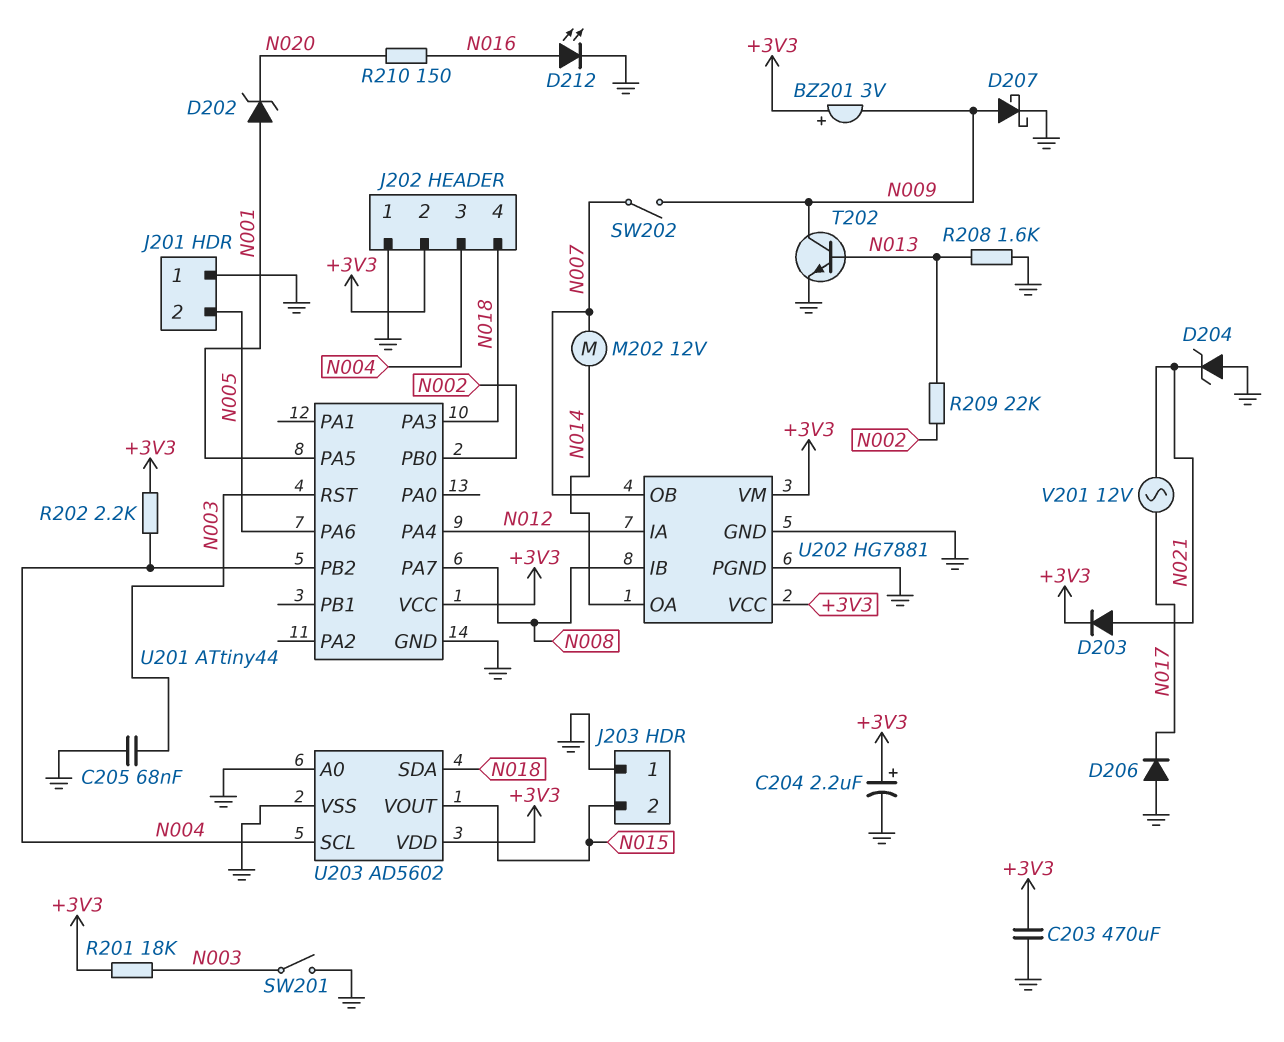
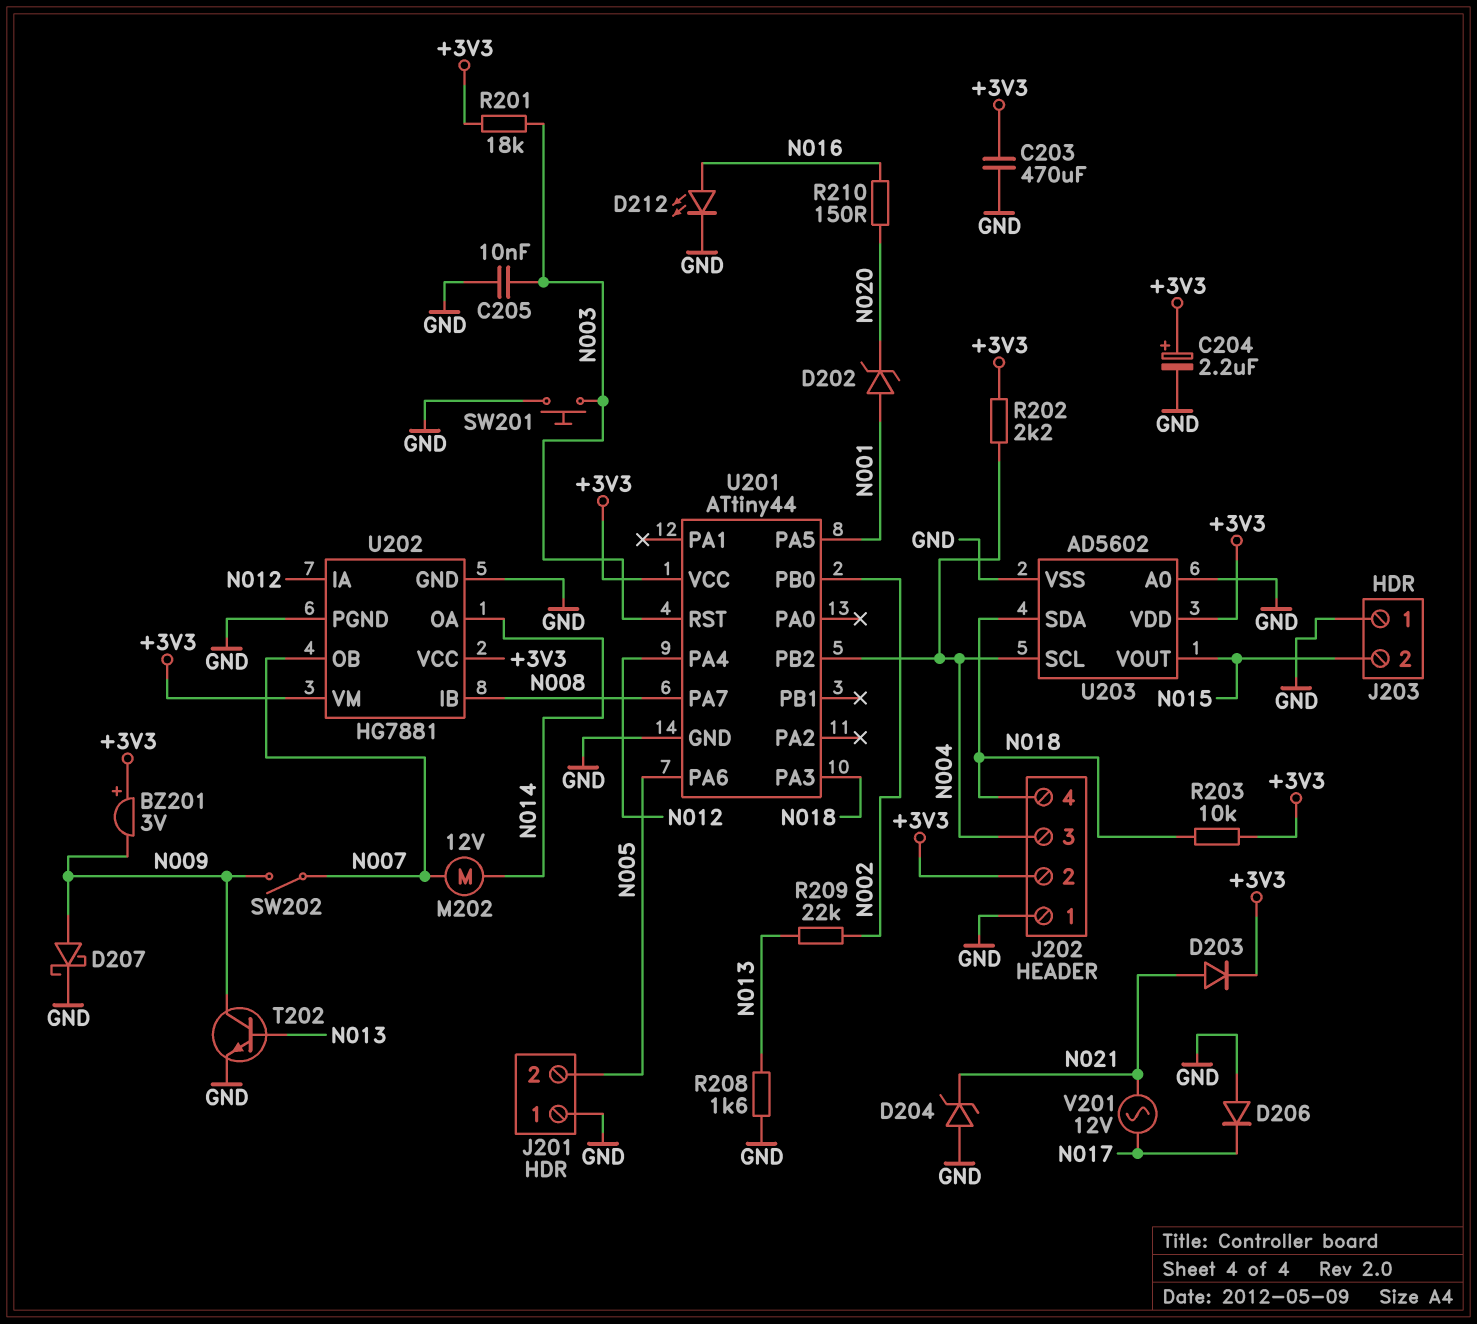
C205: 68nF (GND, N003) -> 10nF (GND, N003)
R203: none -> 10k (+3V3, N018)
SW201: switch (GND, N003) -> button (GND, N003)

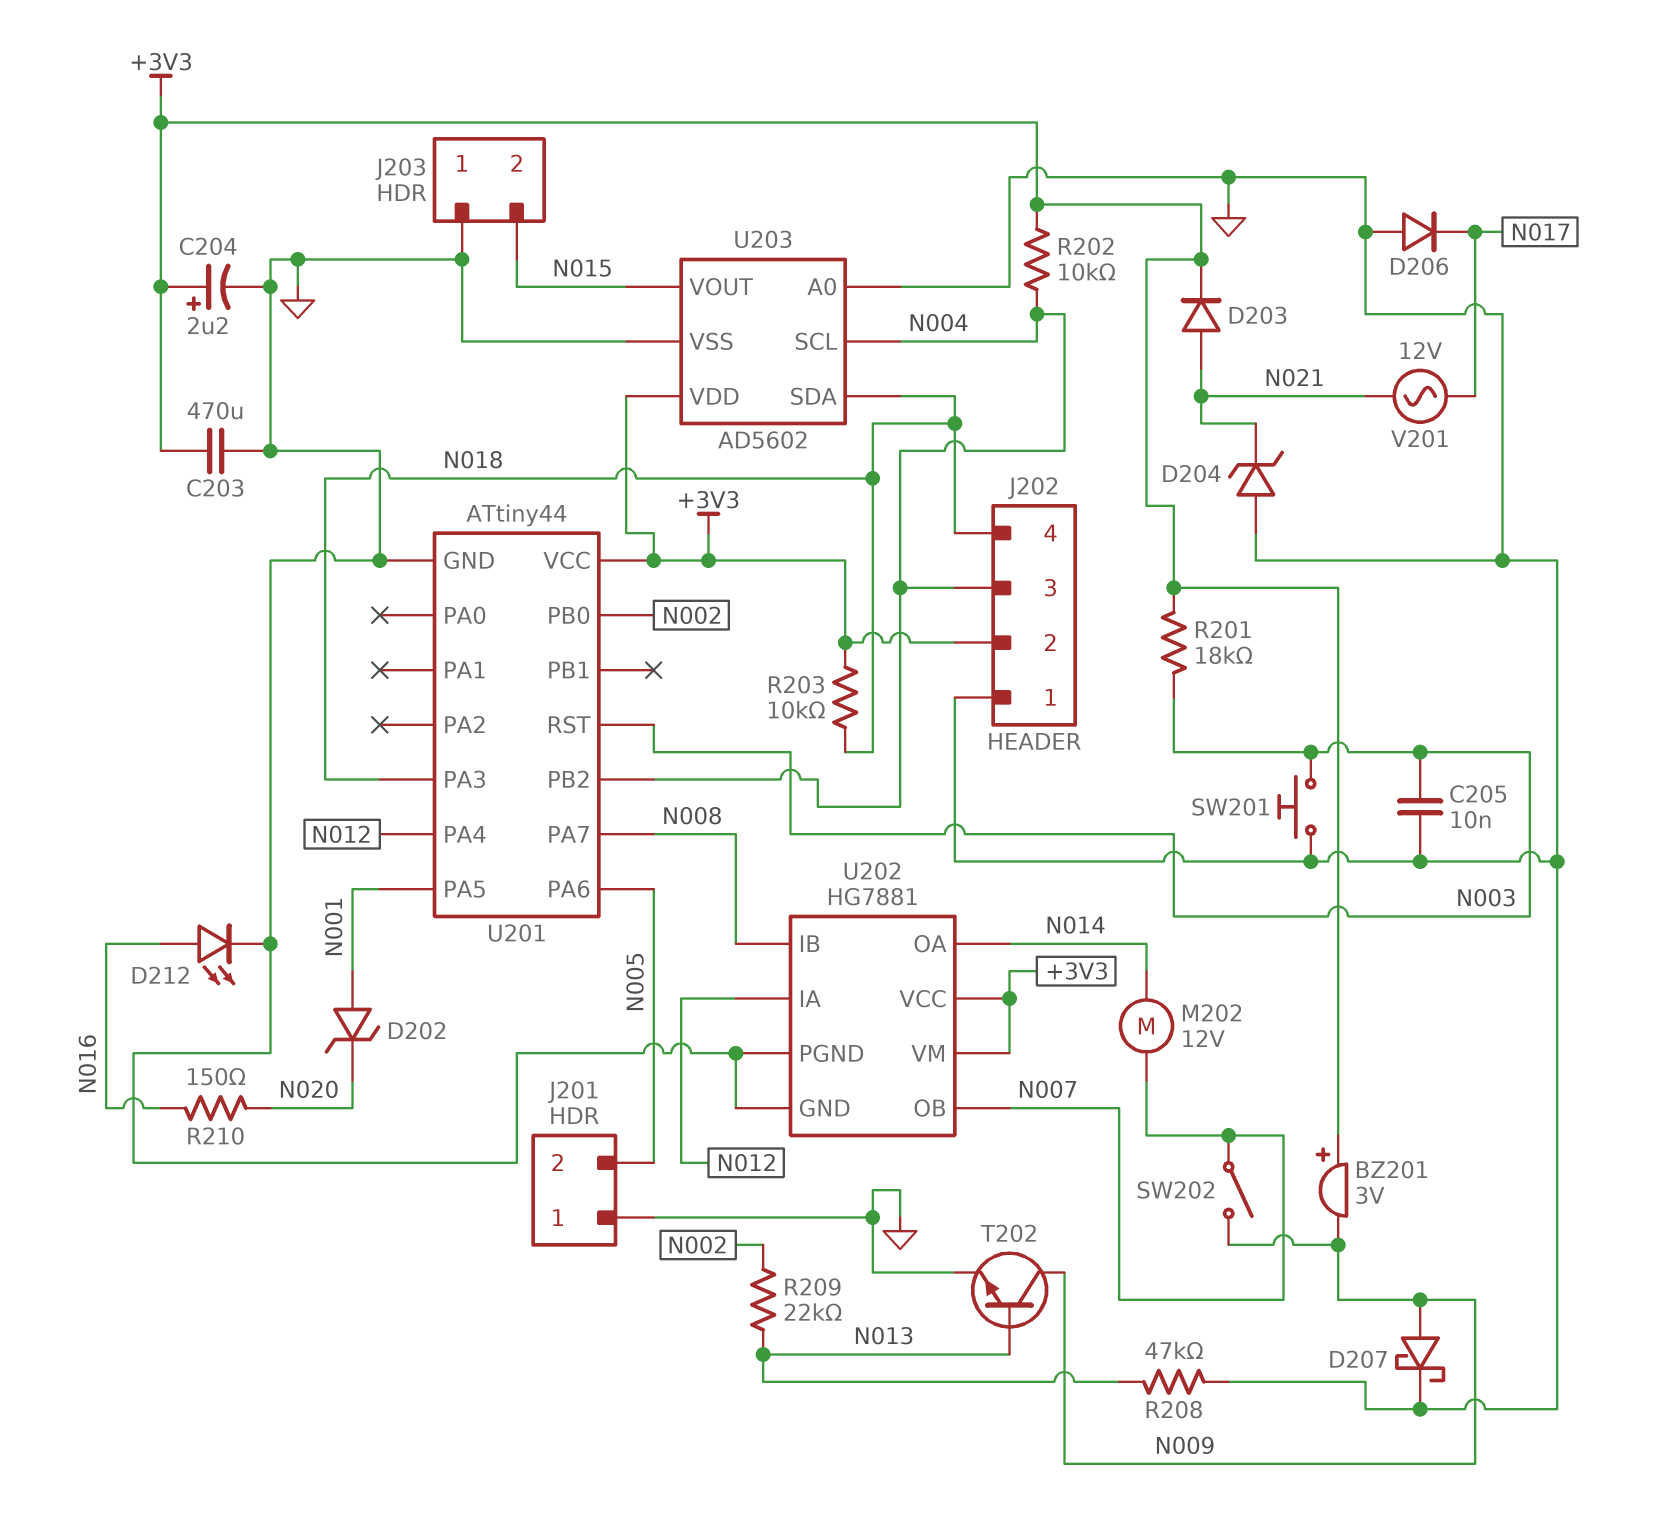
R202: 2.2k (+3V3, N004) -> 10k (+3V3, N004)
R208: 1.6k (GND, N013) -> 47k (GND, N013)

